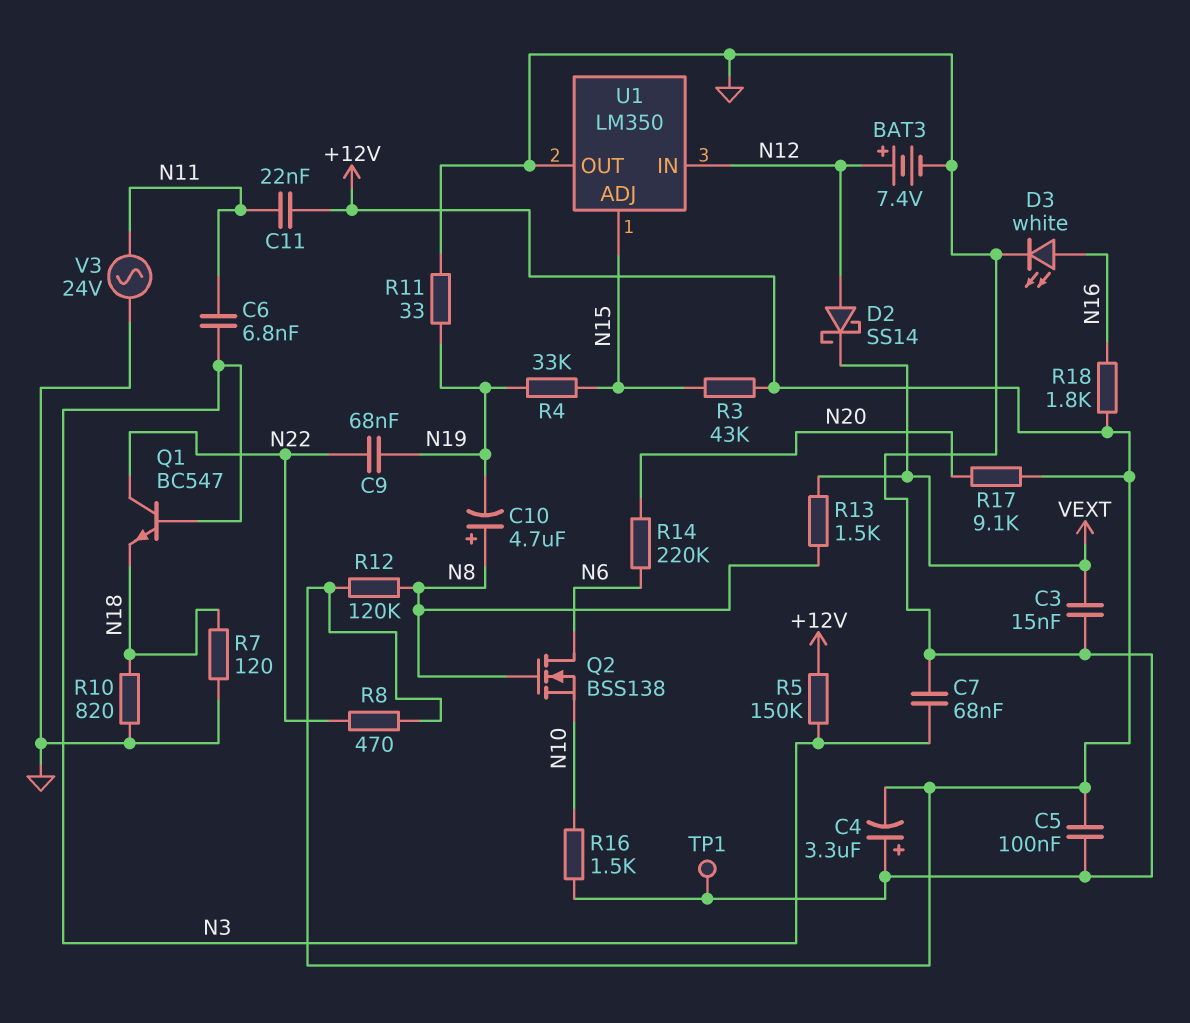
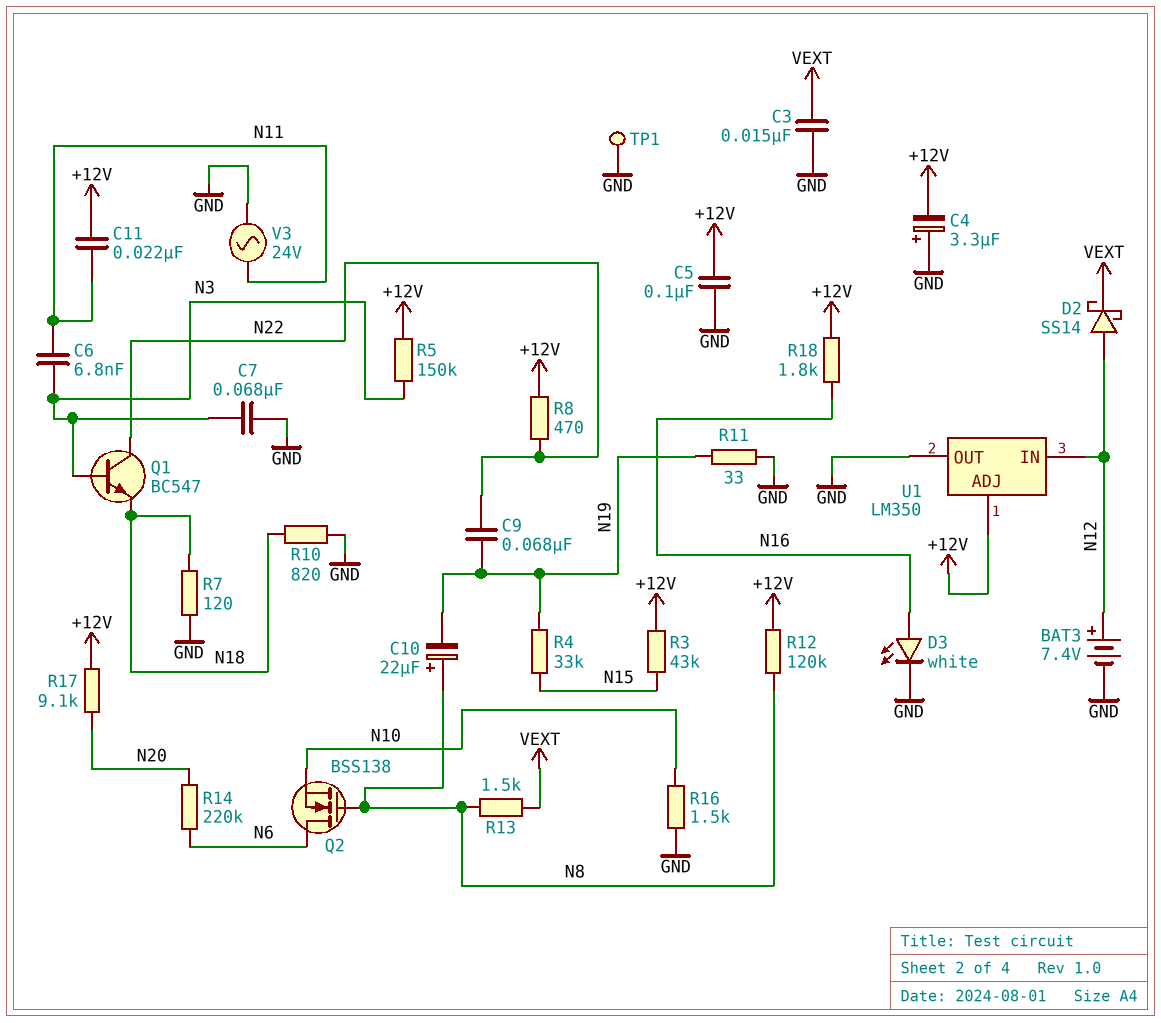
C10: 4.7uF (plus N8, minus N19) -> 22uF (plus N8, minus N19)
U1 pin ADJ: N15 -> +12V

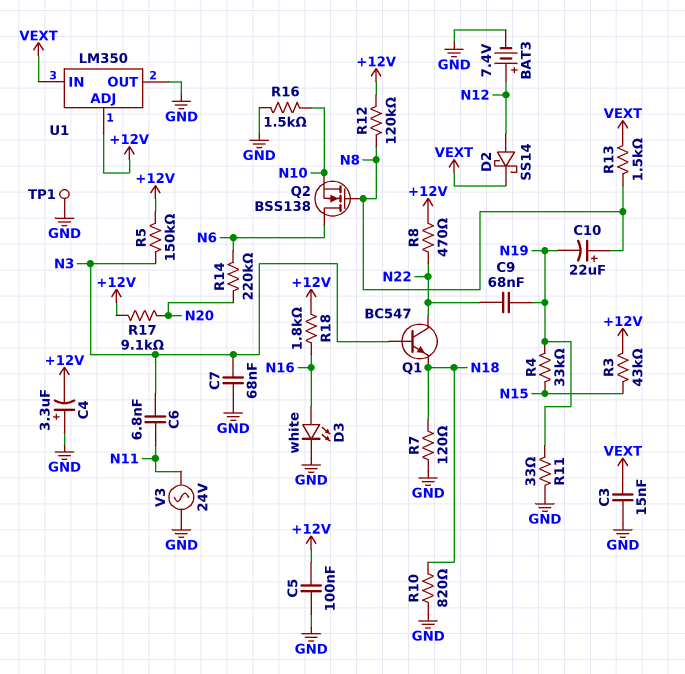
C11: 22nF (+12V, N11) -> none
U1 pin IN: N12 -> VEXT

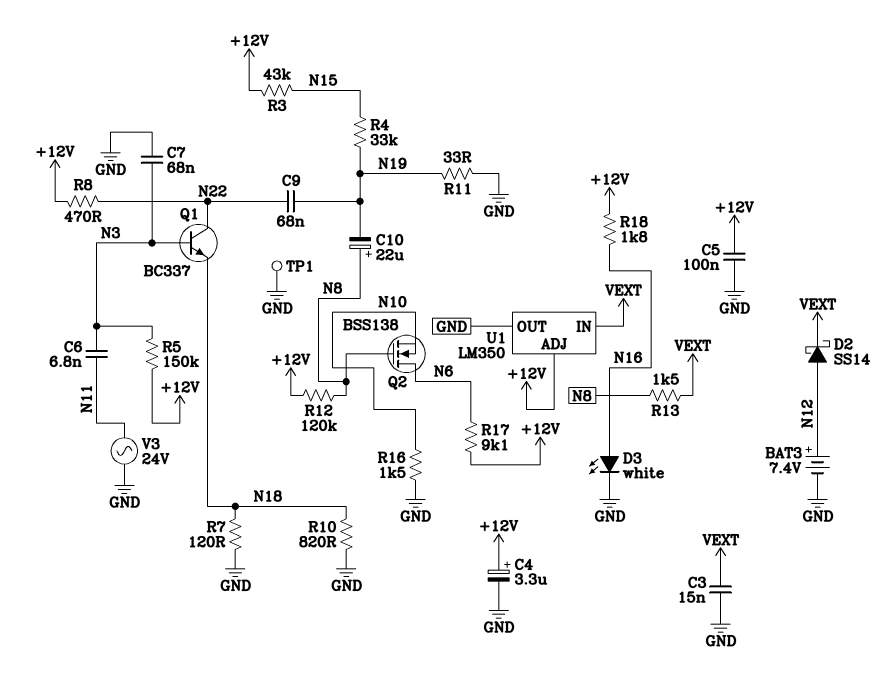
C4: 3.3uF (plus GND, minus +12V) -> 3.3uF (plus +12V, minus GND)
Q1: NPN BC547 (B N3, C N22, E N18) -> NPN BC337 (B N3, C N22, E N18)
R14: 220k (N6, N20) -> none
R17: 9.1k (+12V, N20) -> 9.1k (+12V, N6)

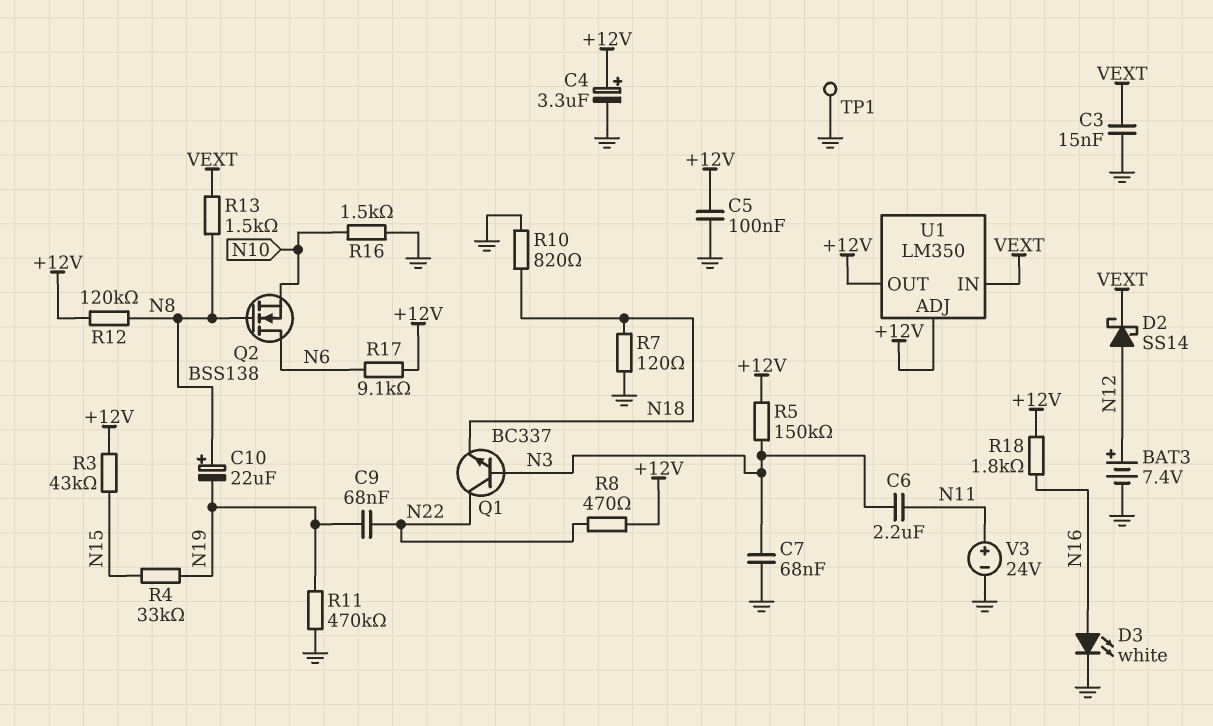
C6: 6.8nF (N3, N11) -> 2.2uF (N3, N11)
R11: 33 (GND, N19) -> 470k (GND, N19)
U1 pin OUT: GND -> +12V
V3: AC 24V (GND, N11) -> 24V (plus N11, minus GND)

